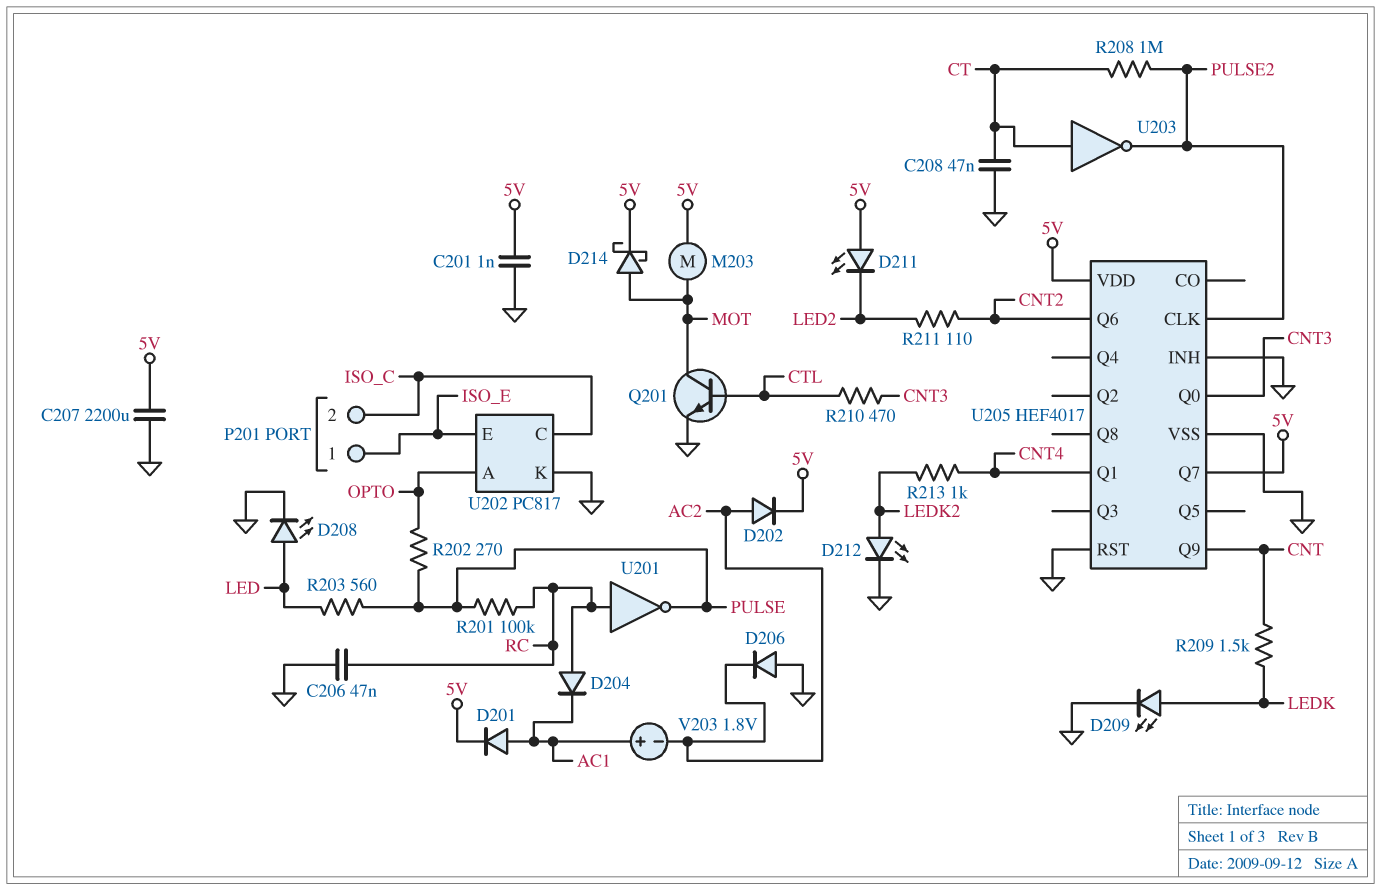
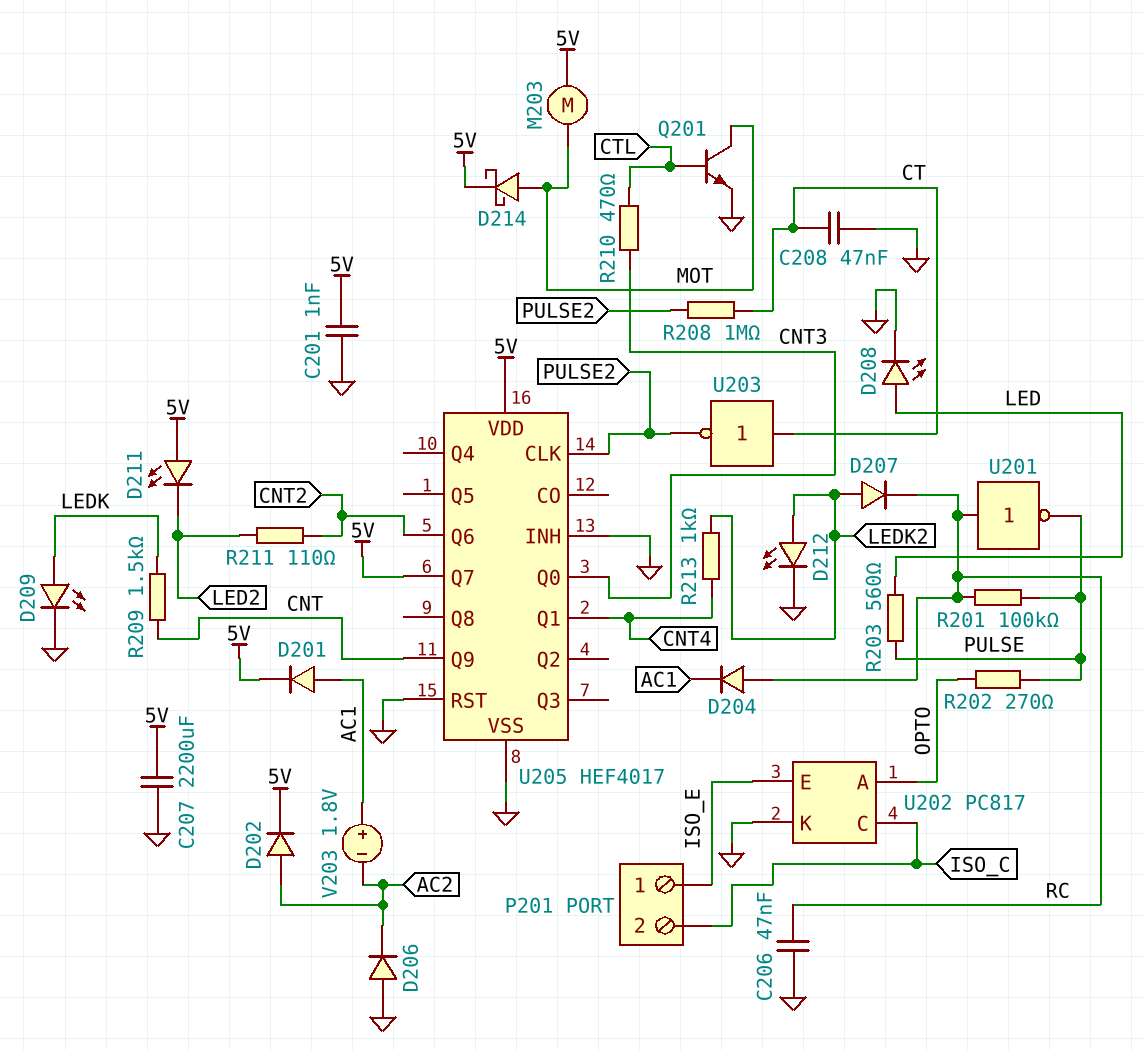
D207: none -> diode (A LEDK2, K RC)

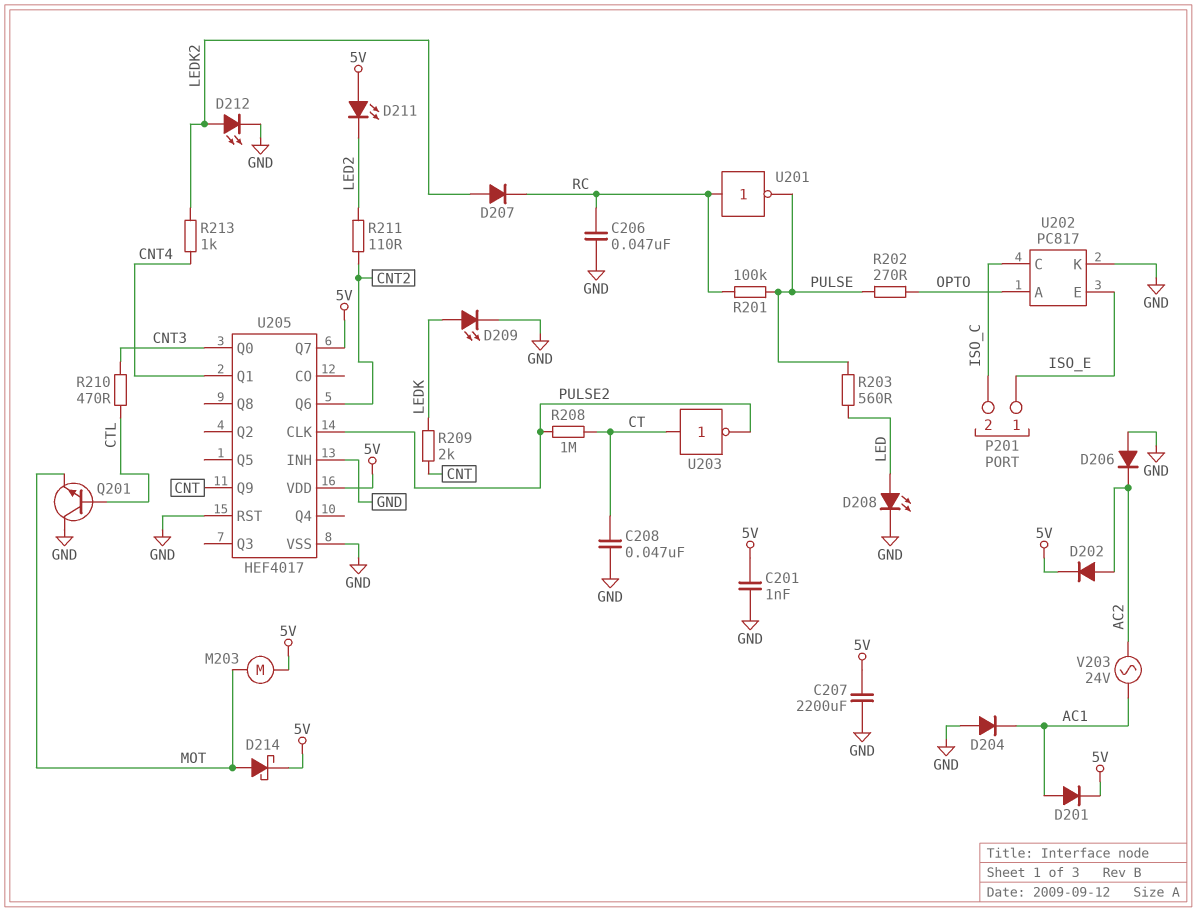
D204: diode (A RC, K AC1) -> diode (A GND, K AC1)
Q201: NPN (B CTL, C MOT, E GND) -> NPN (B CTL, C GND, E MOT)
R209: 1.5k (CNT, LEDK) -> 2k (CNT, LEDK)
V203: 1.8V (plus AC1, minus AC2) -> AC 24V (AC1, AC2)

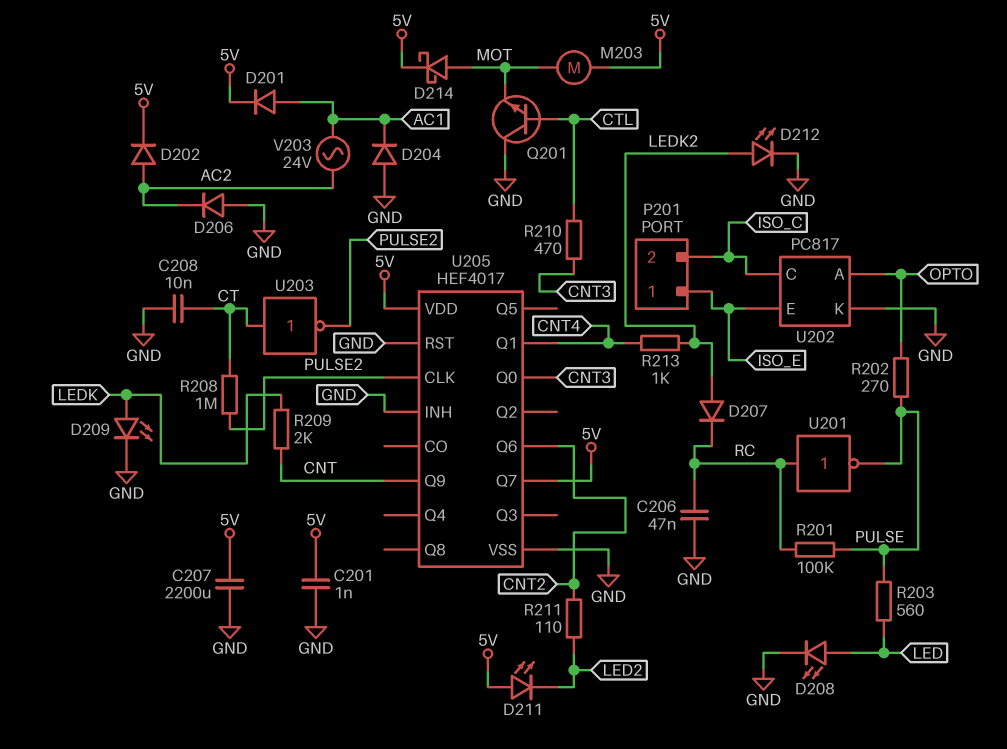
C208: 47nF (CT, GND) -> 10nF (CT, GND)

